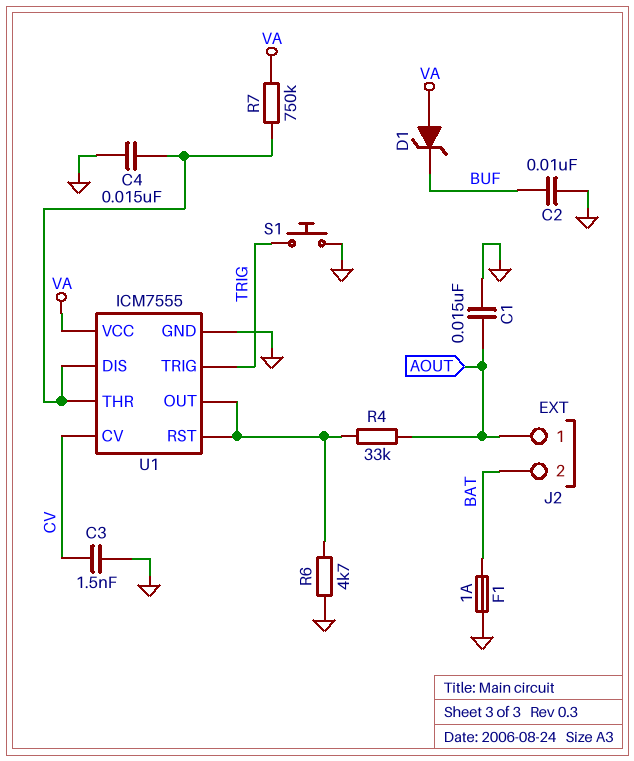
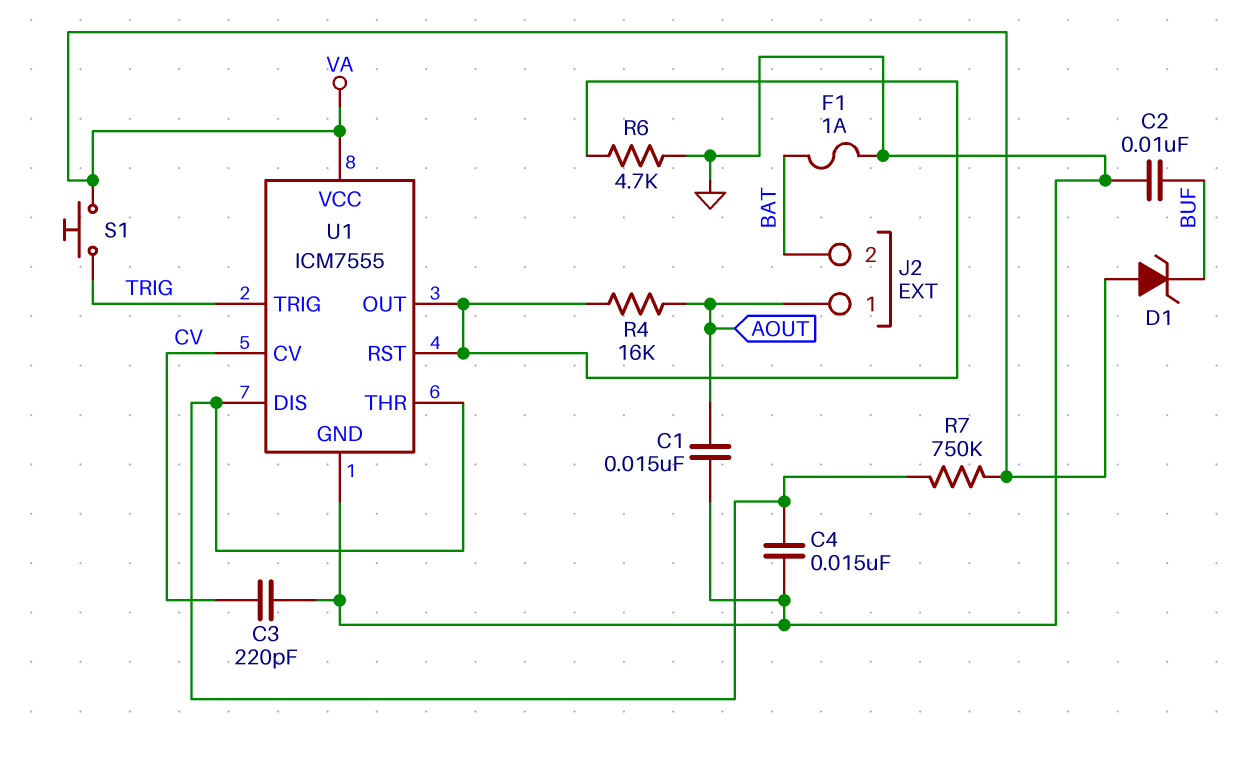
C3: 1.5nF (CV, GND) -> 220pF (CV, GND)
R4: 33k (AOUT, U1/OUT) -> 16k (AOUT, U1/OUT)
S1: button (GND, TRIG) -> button (TRIG, VA)

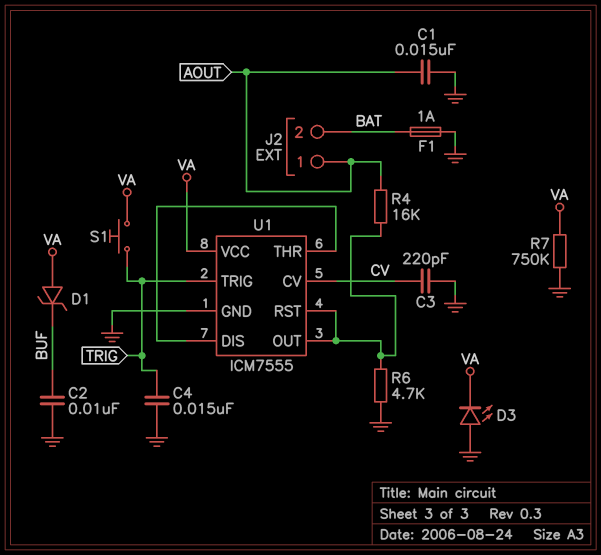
C4: 15nF (GND, U1/DIS) -> 15nF (GND, TRIG)
D3: none -> LED (A GND, K VA)
R7: 750k (U1/DIS, VA) -> 750k (GND, VA)

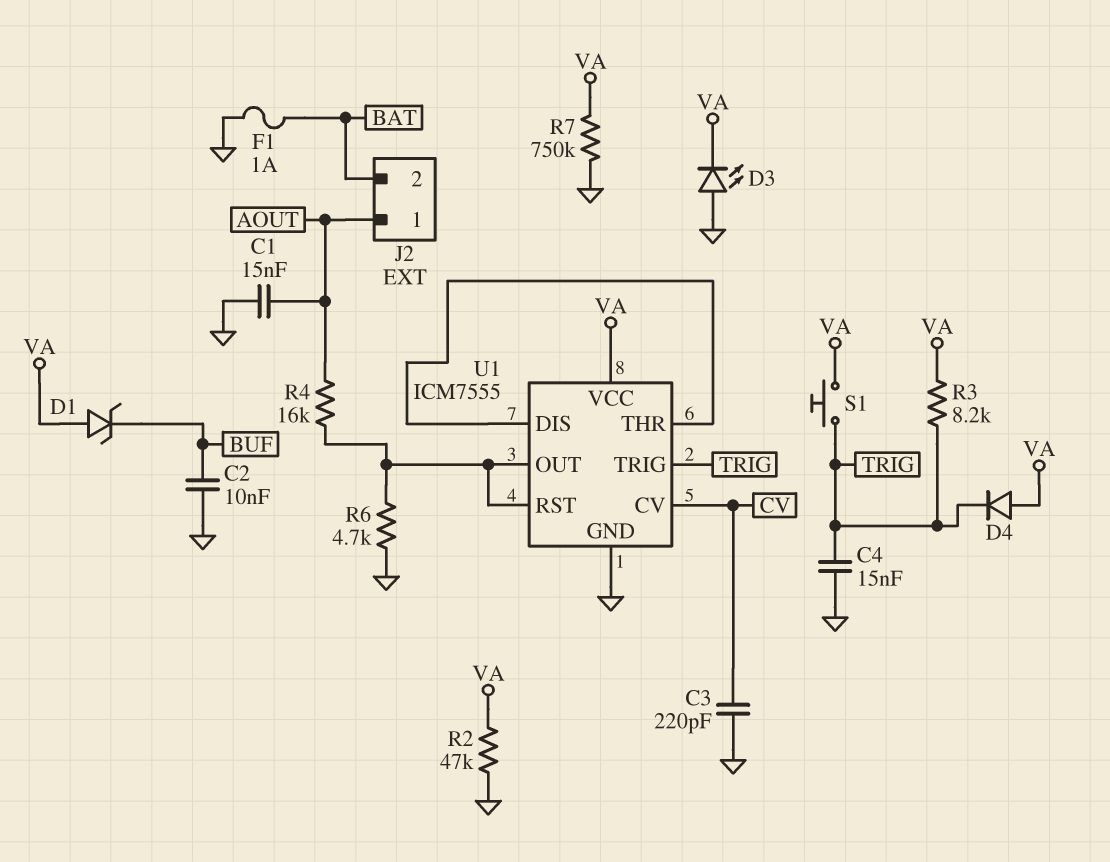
D4: none -> diode (A VA, K TRIG)
R2: none -> 47k (GND, VA)
R3: none -> 8.2k (TRIG, VA)

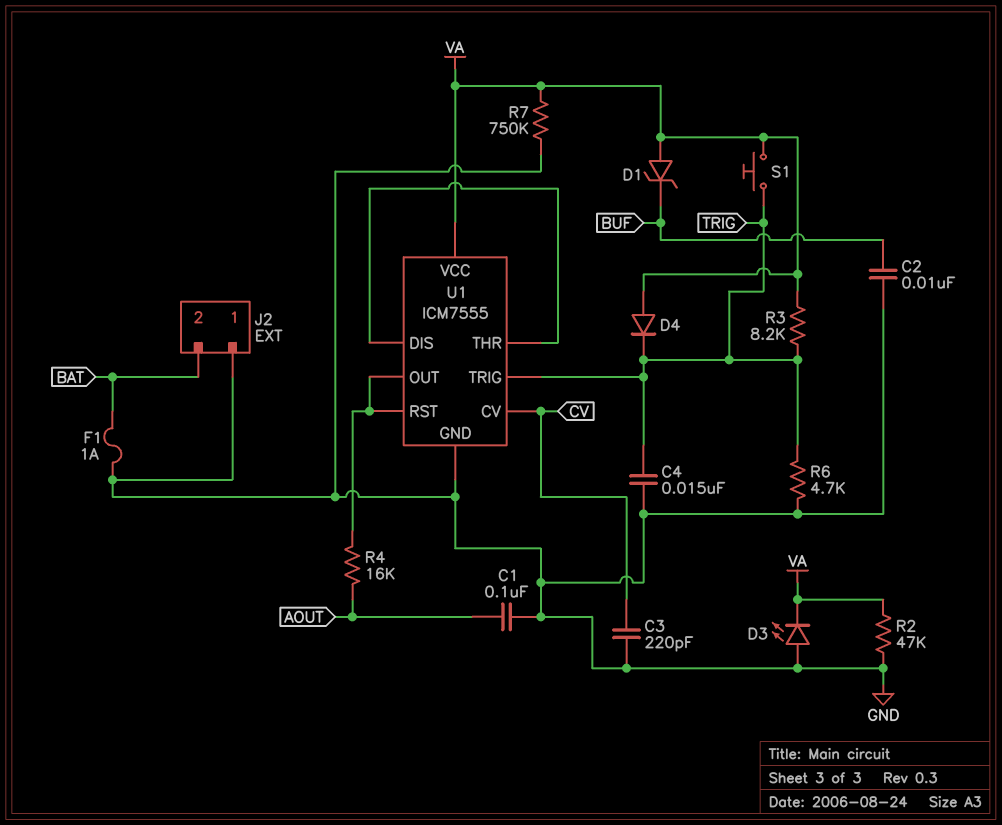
C1: 15nF (AOUT, GND) -> 100nF (AOUT, GND)
J2 pin 1: AOUT -> GND
R6: 4.7k (GND, U1/OUT) -> 4.7k (GND, TRIG)

